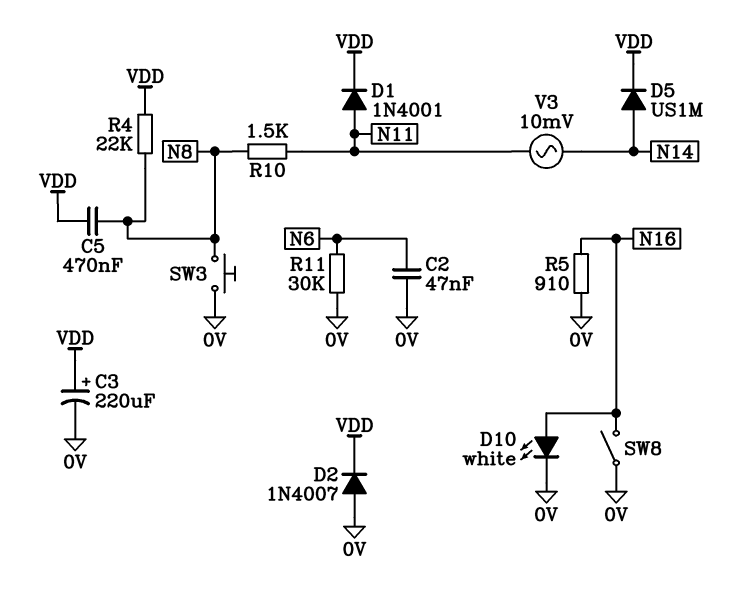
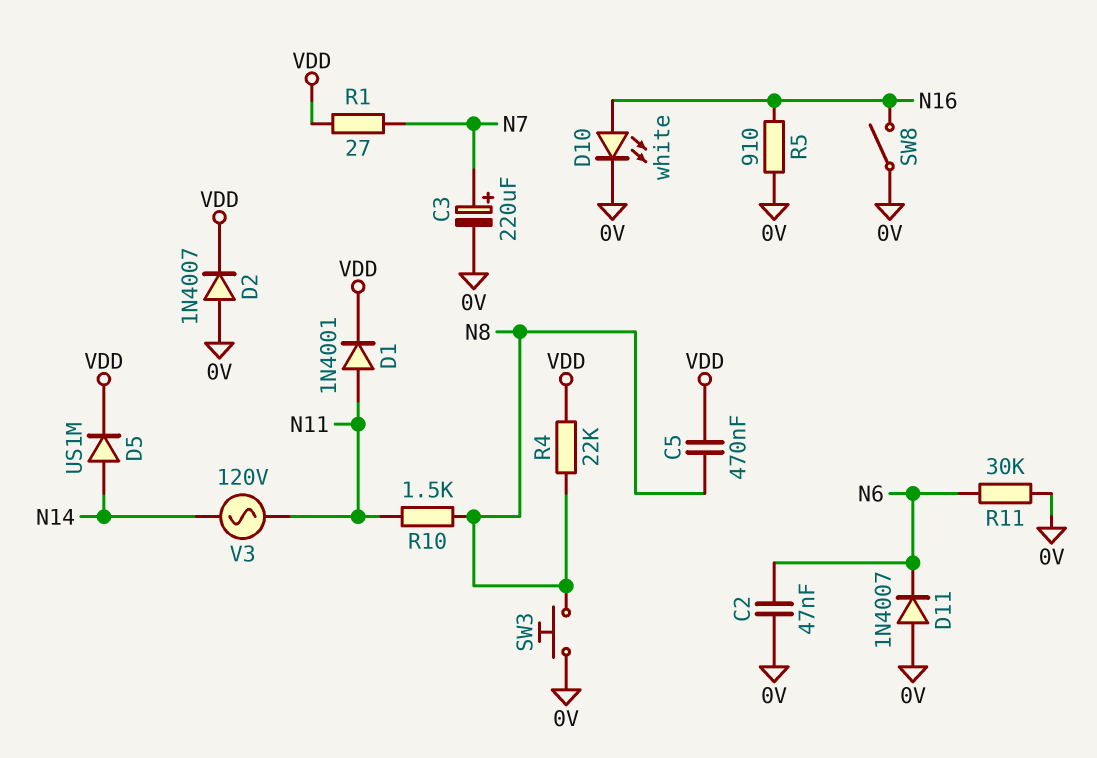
C3: 220uF (plus VDD, minus 0V) -> 220uF (plus N7, minus 0V)
D11: none -> diode 1N4007 (A 0V, K N6)
R1: none -> 27 (N7, VDD)
V3: AC 10mV (N11, N14) -> AC 120V (N11, N14)

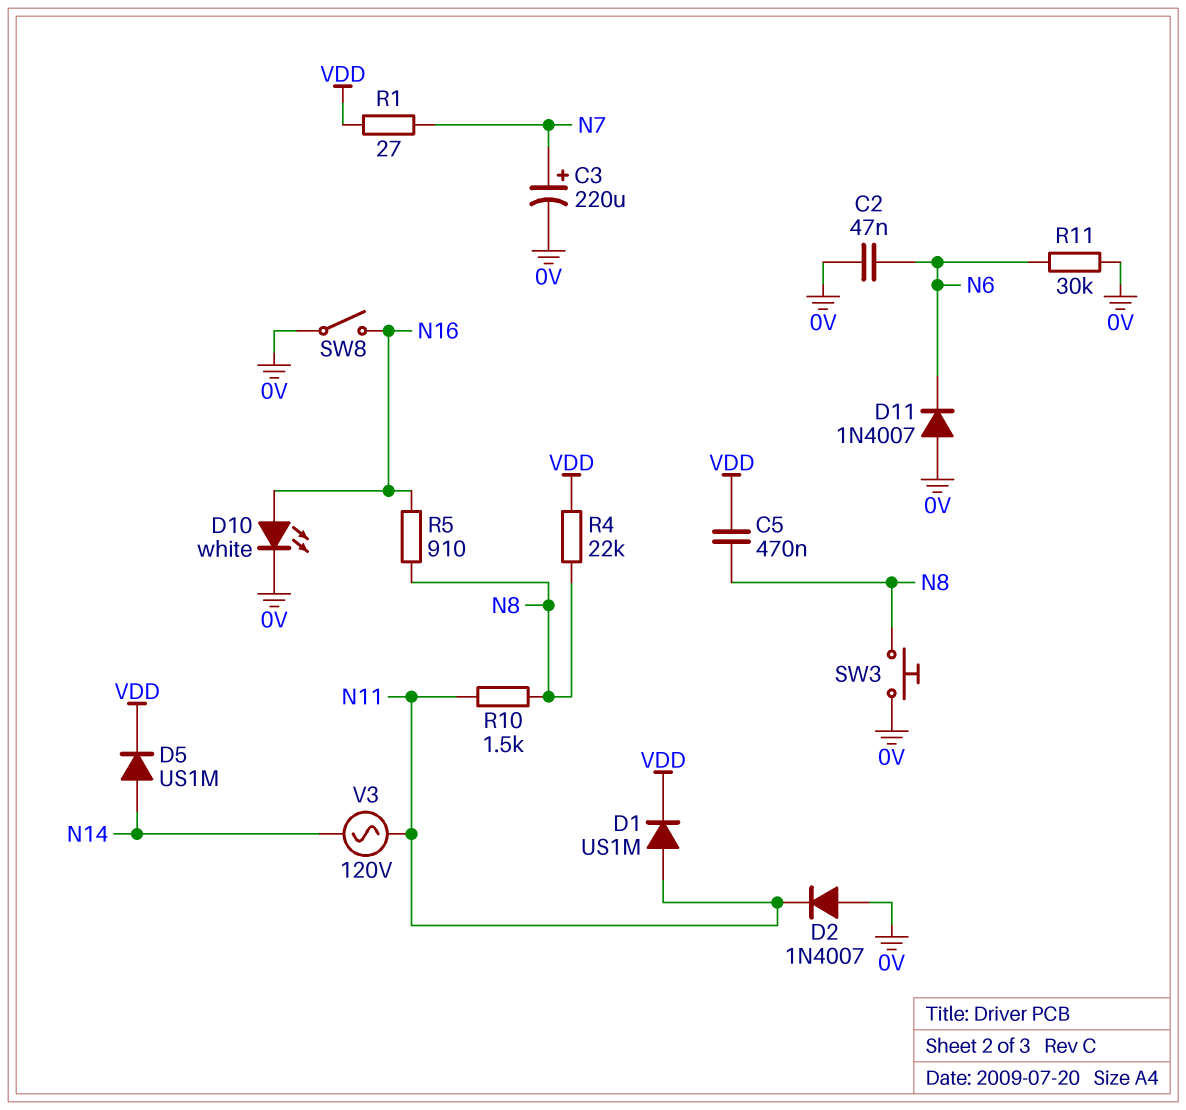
D1: diode 1N4001 (A N11, K VDD) -> diode US1M (A N11, K VDD)
D2: diode 1N4007 (A 0V, K VDD) -> diode 1N4007 (A 0V, K N11)
R5: 910 (0V, N16) -> 910 (N8, N16)

